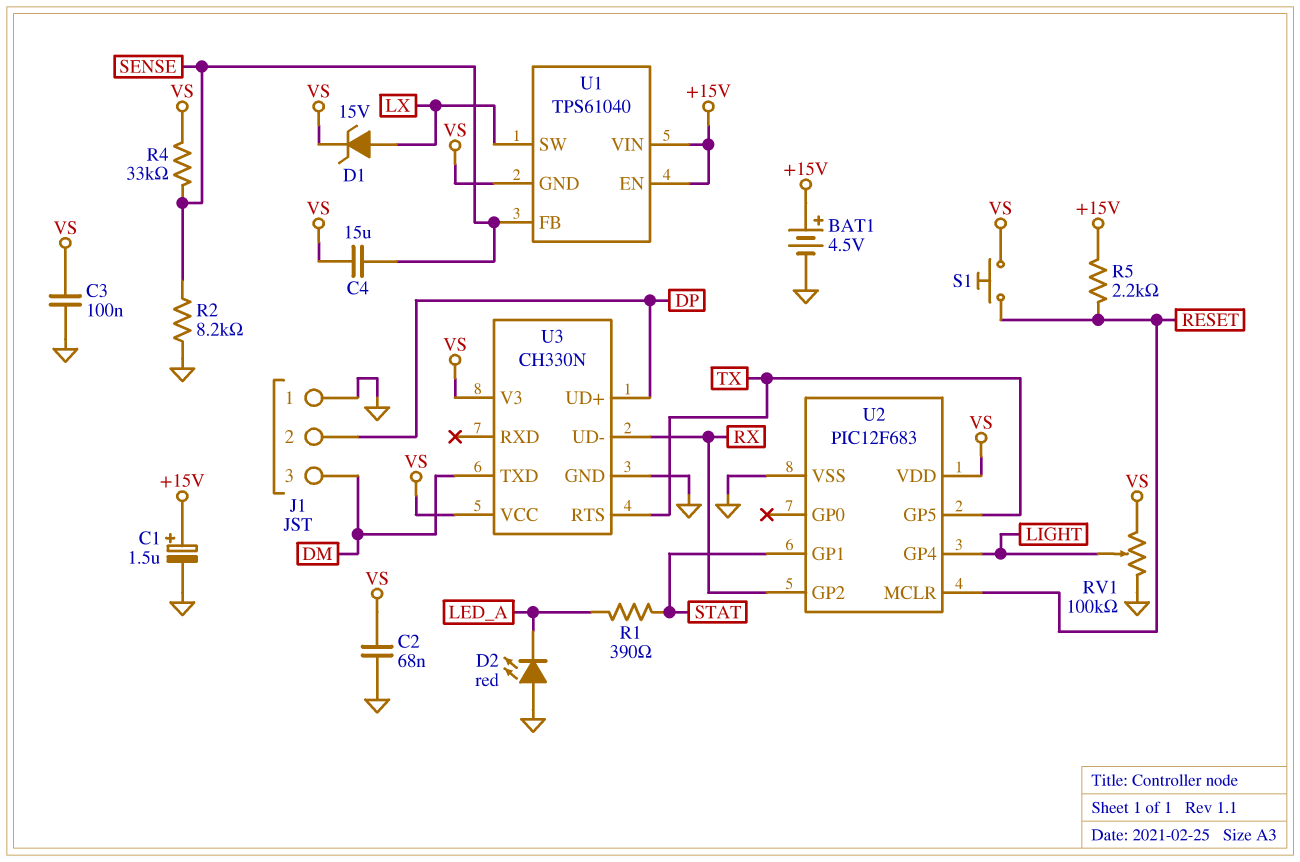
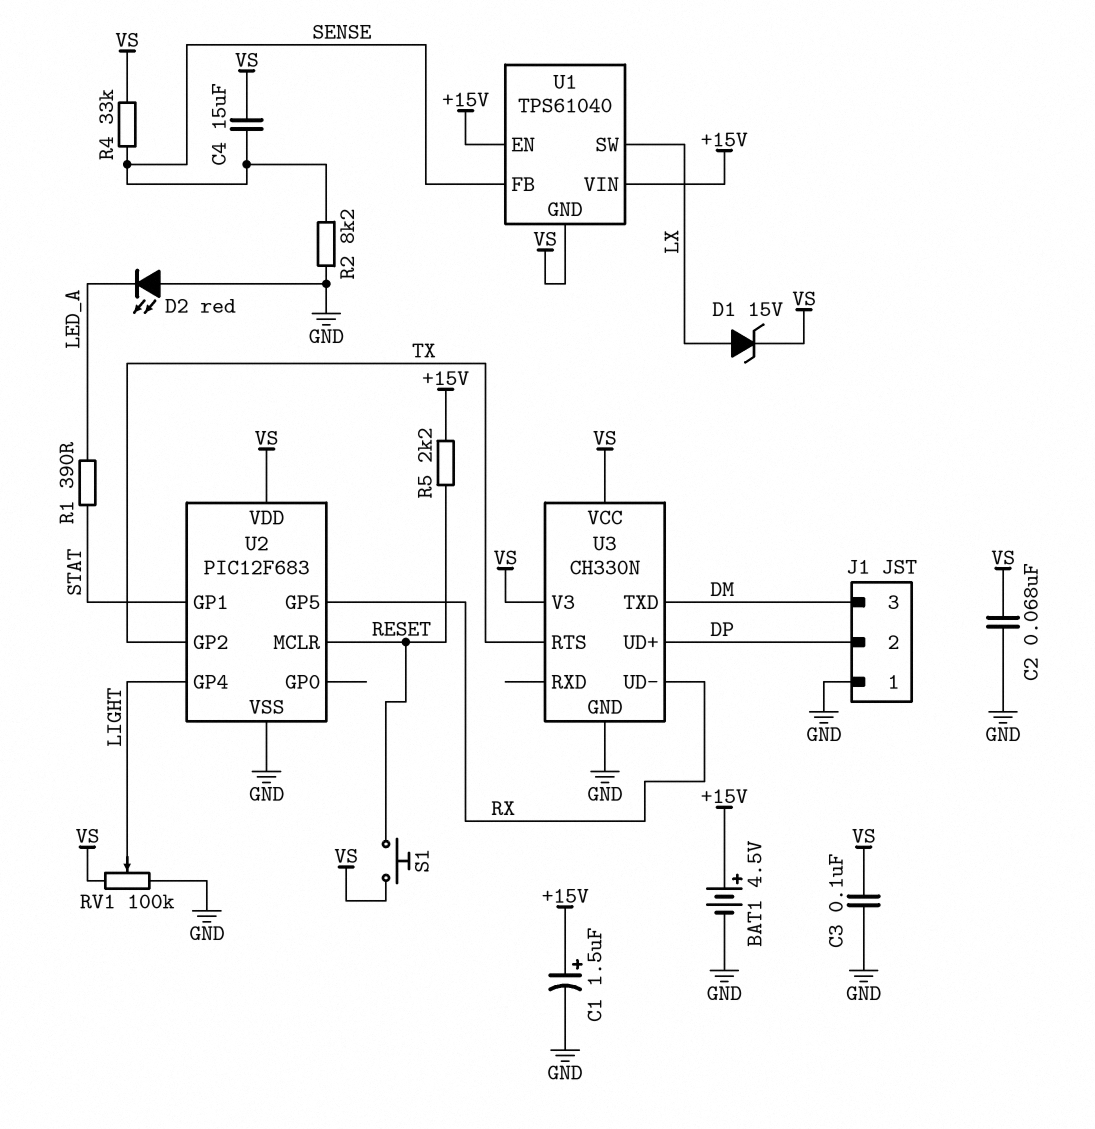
U2 pin GP2: RX -> TX
U2 pin GP5: TX -> RX

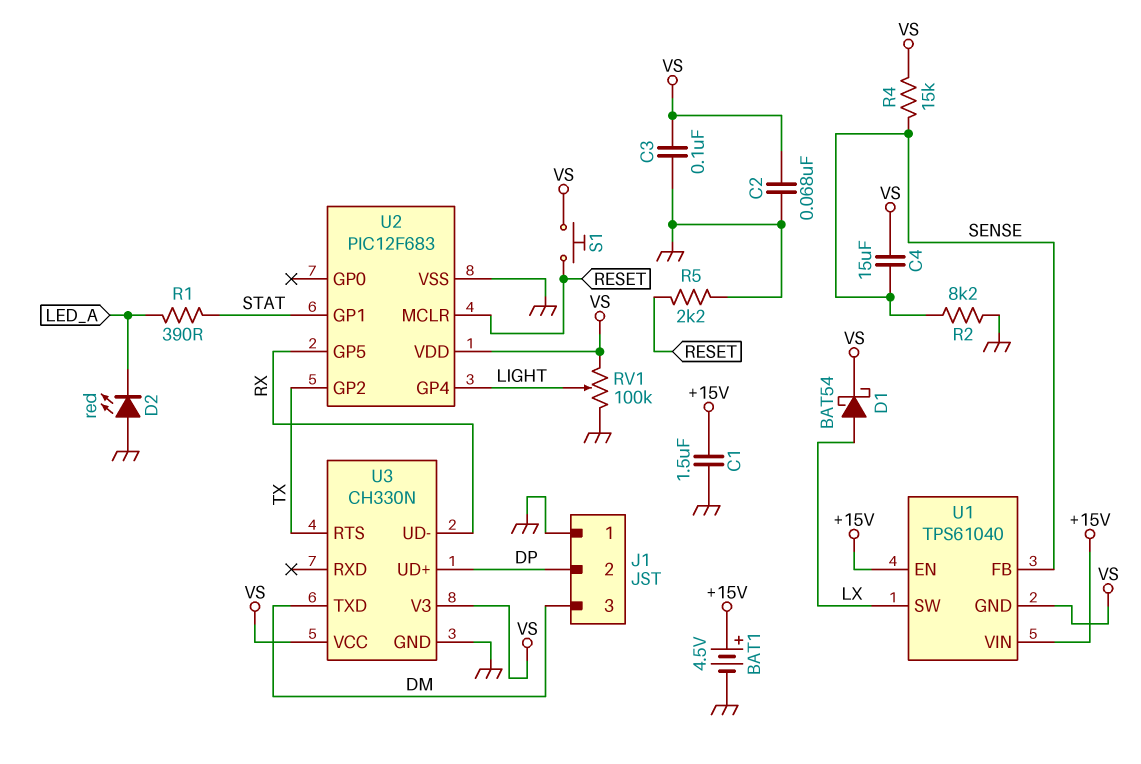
C1: 1.5uF (plus +15V, minus GND) -> 1.5uF (+15V, GND)
D1: zener 15V (A LX, K VS) -> schottky BAT54 (A LX, K VS)
R4: 33k (SENSE, VS) -> 15k (SENSE, VS)
R5: 2.2k (+15V, RESET) -> 2.2k (GND, RESET)

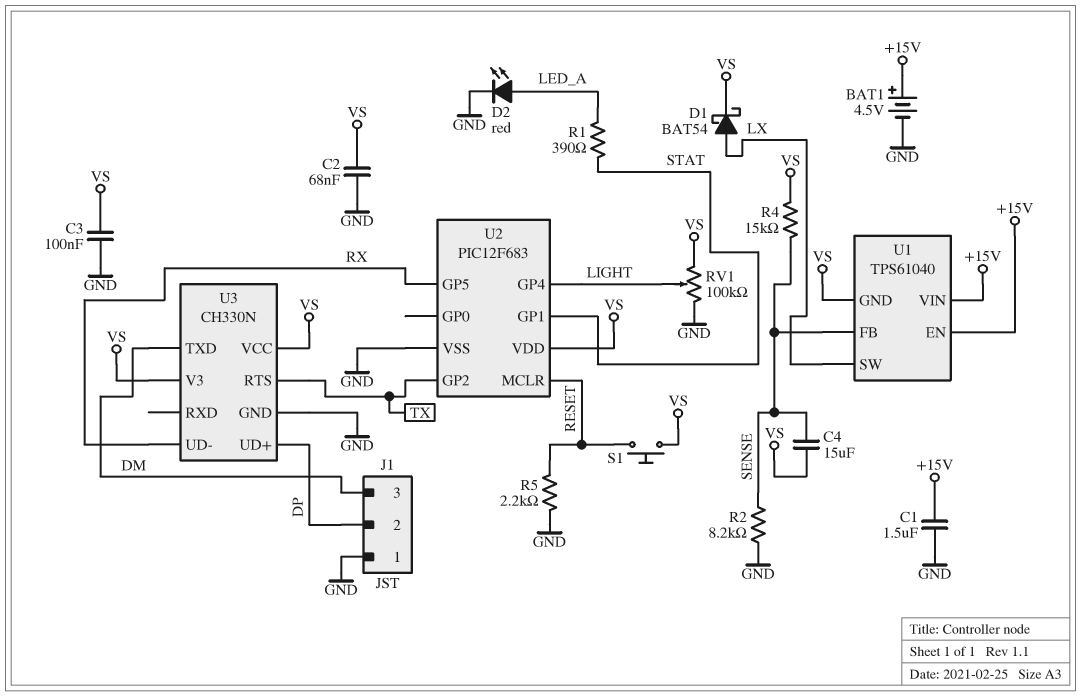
D2: LED red (A GND, K LED_A) -> LED red (A LED_A, K GND)

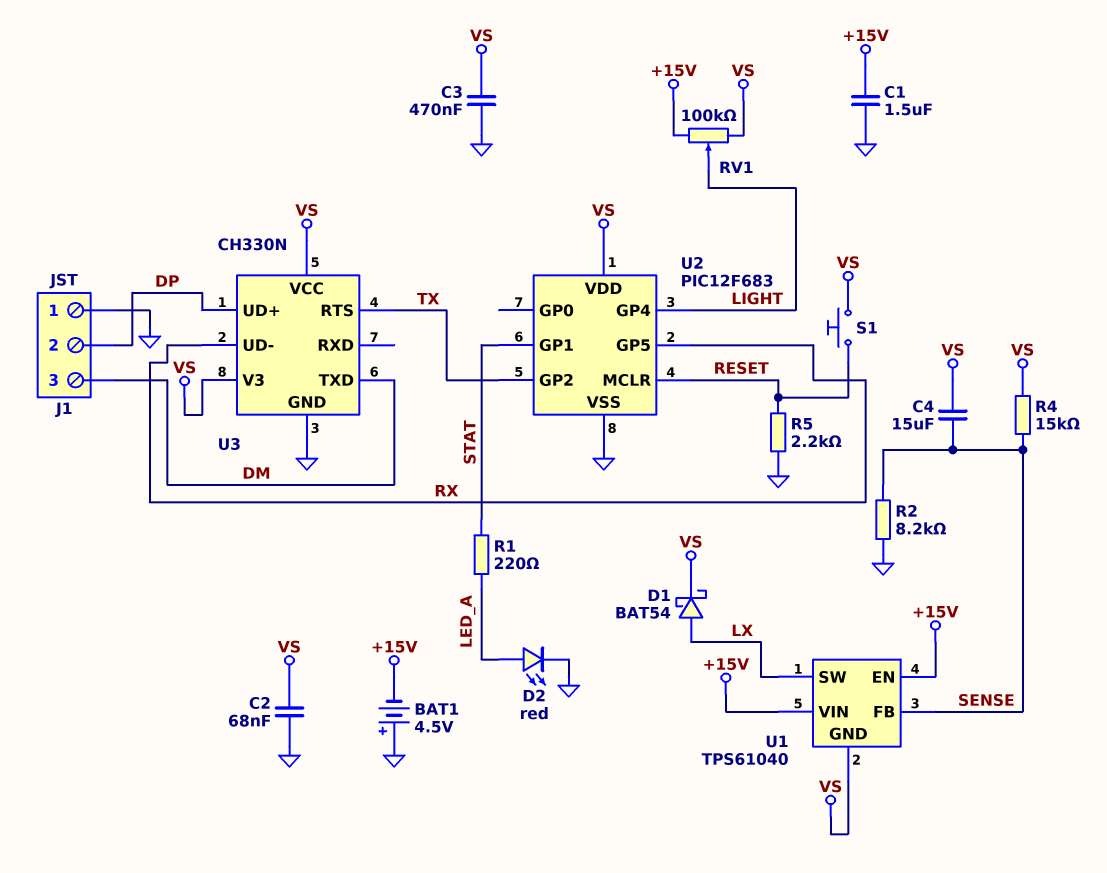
BAT1: 4.5V (plus +15V, minus GND) -> 4.5V (plus GND, minus +15V)
C3: 100nF (GND, VS) -> 470nF (GND, VS)
R1: 390 (LED_A, STAT) -> 220 (LED_A, STAT)
RV1: 100k (GND, VS, wiper LIGHT) -> 100k (+15V, VS, wiper LIGHT)

